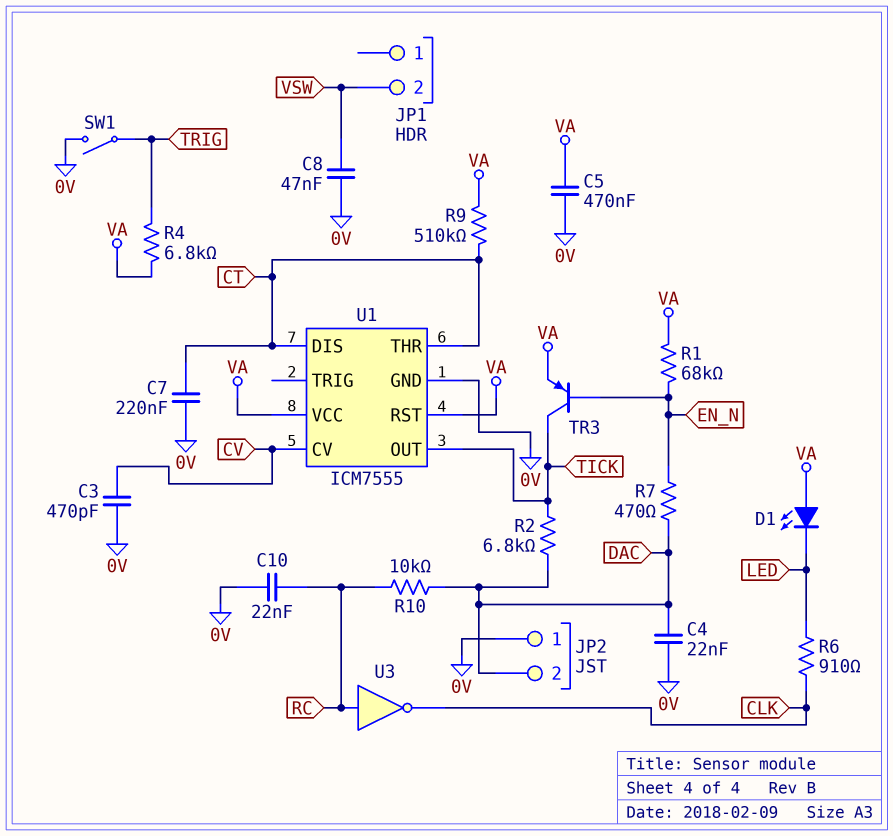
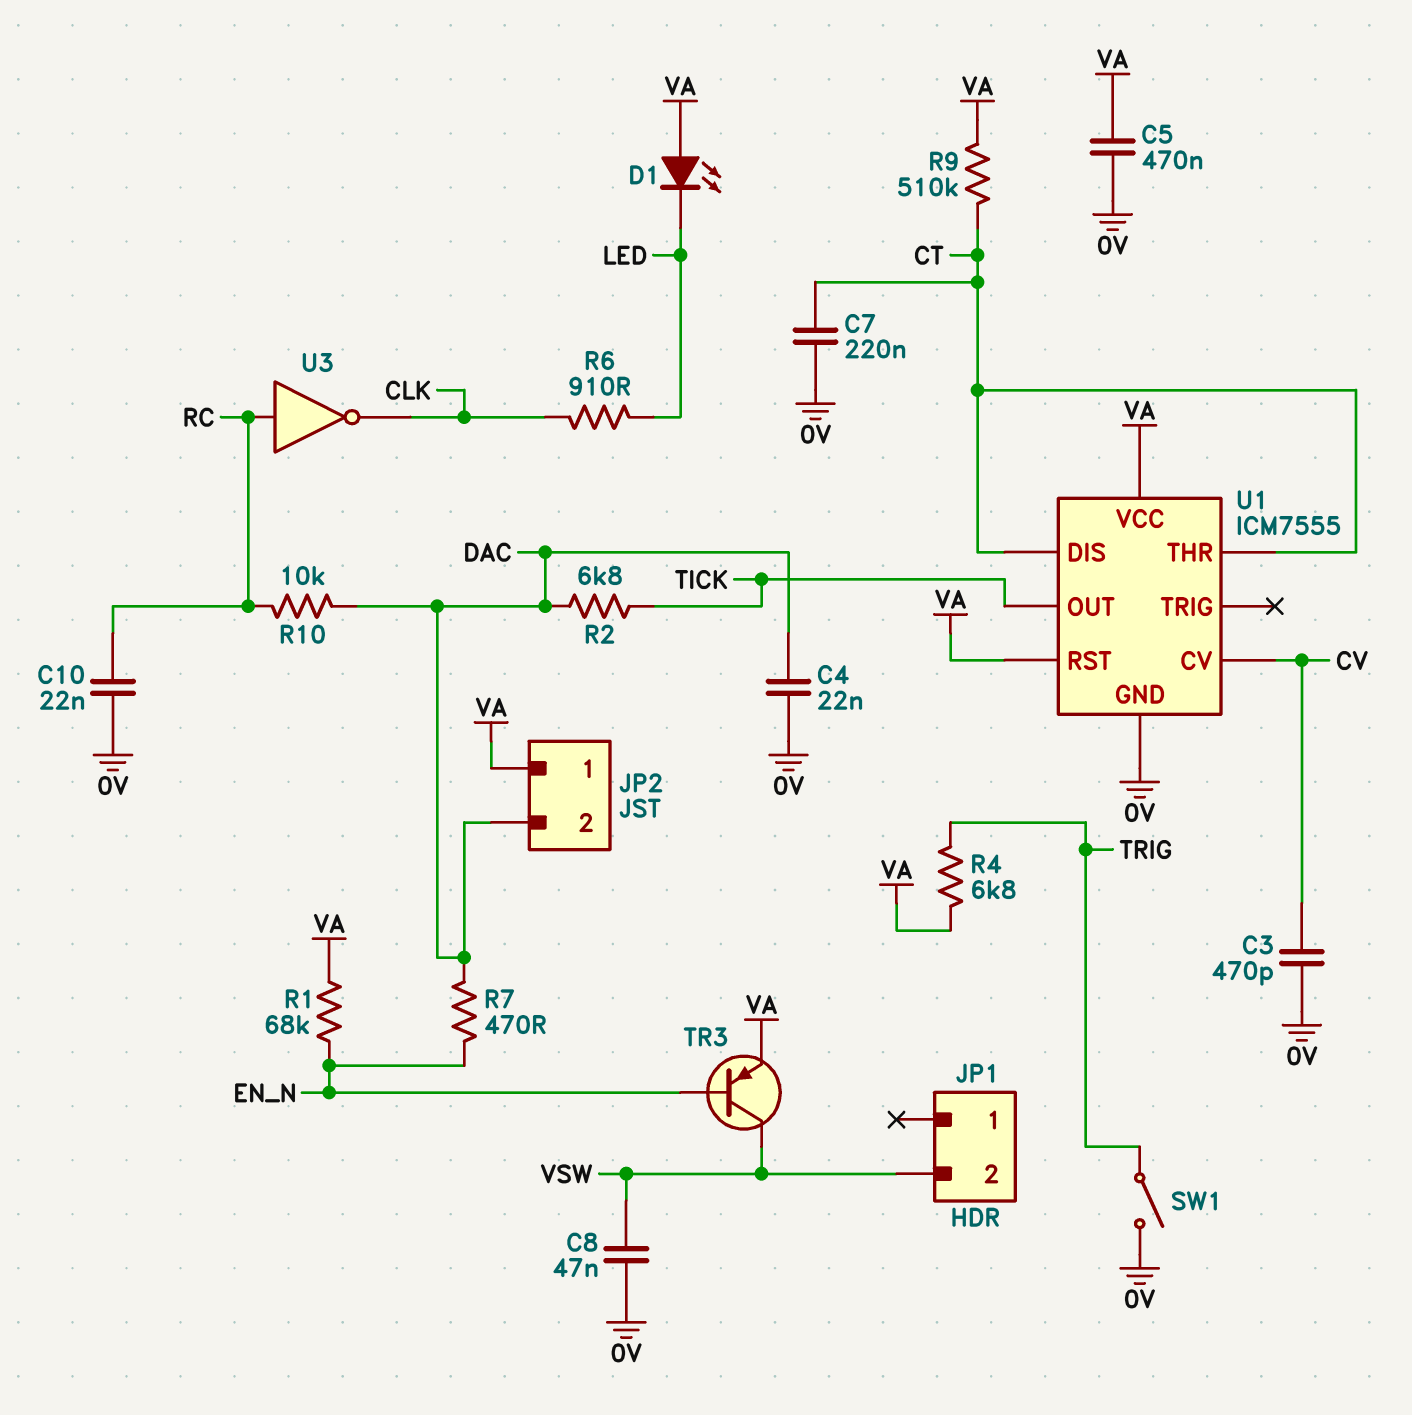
JP2 pin 1: 0V -> VA
TR3: PNP (B EN_N, C TICK, E VA) -> PNP (B EN_N, C VSW, E VA)

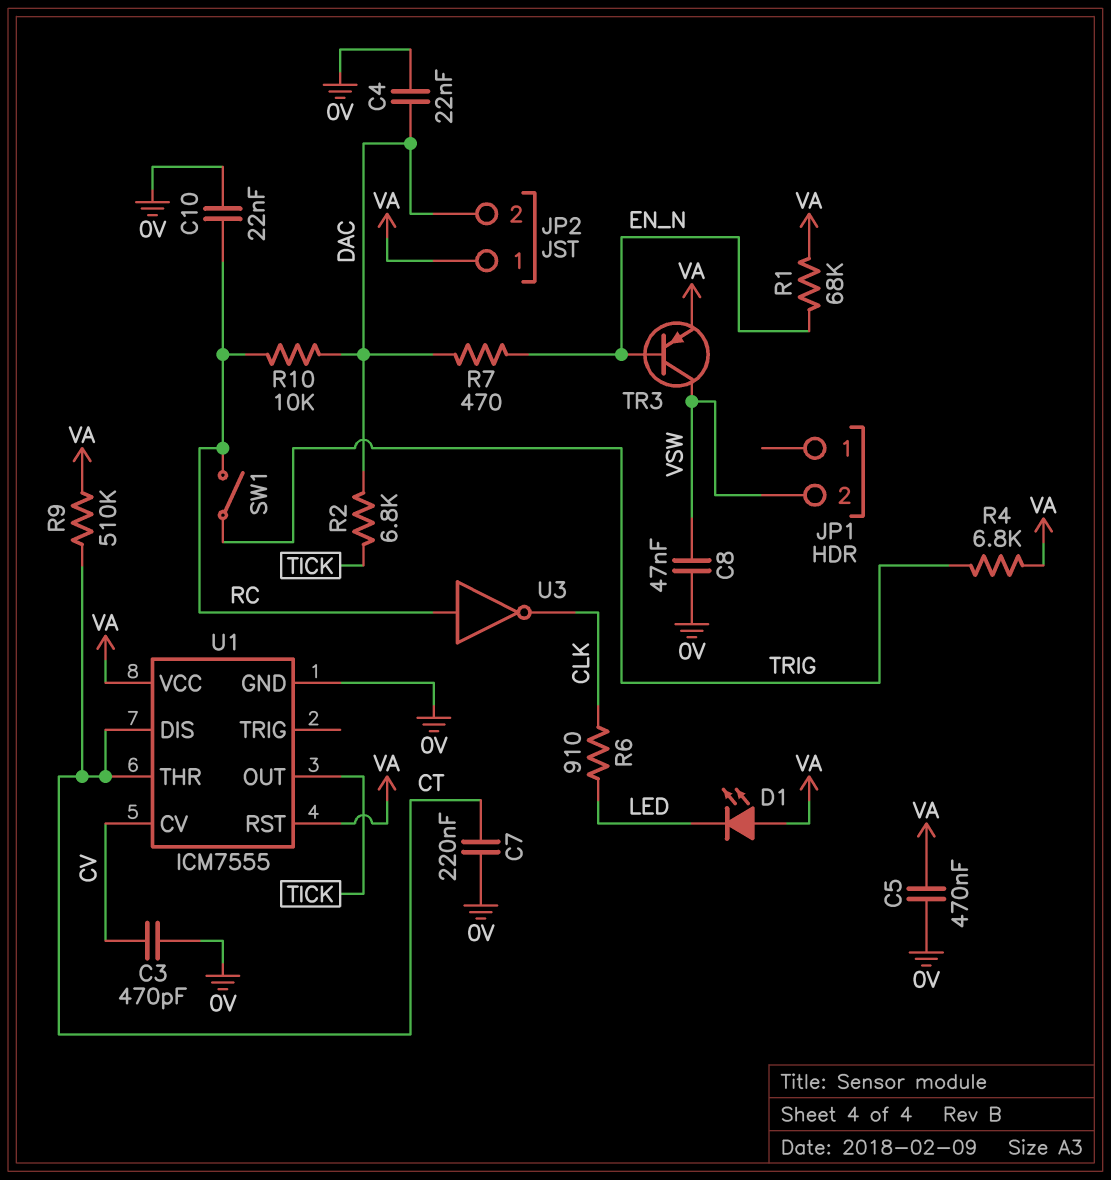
SW1: switch (0V, TRIG) -> switch (RC, TRIG)

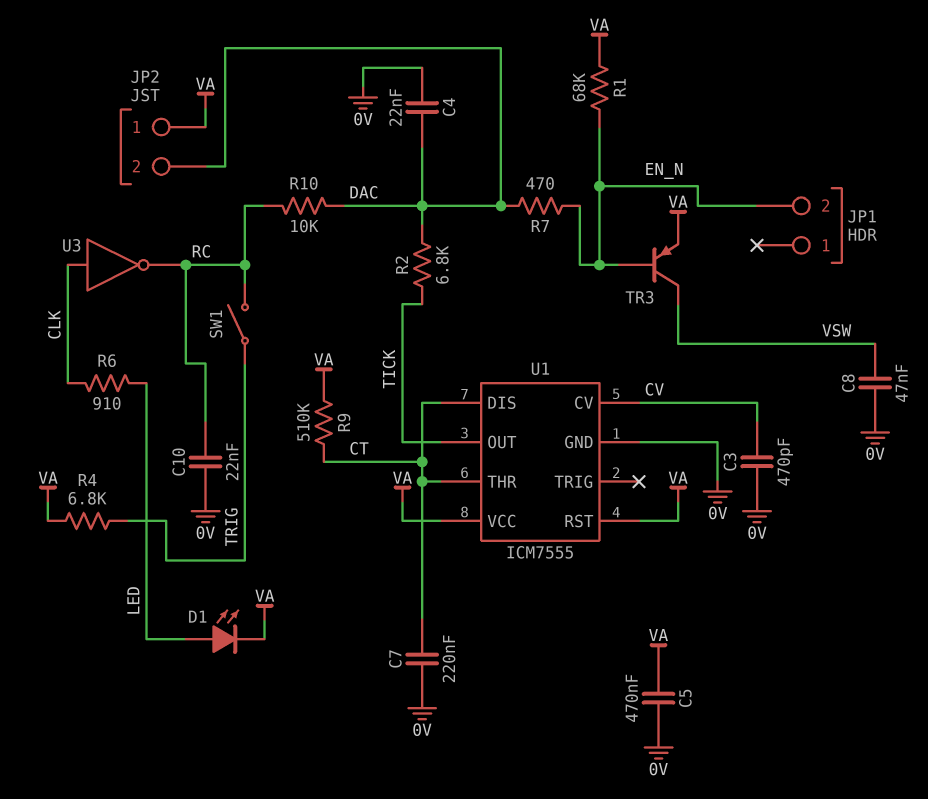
D1: LED (A VA, K LED) -> LED (A LED, K VA)
JP1 pin 2: VSW -> EN_N
U3: NOT (in RC, out CLK) -> NOT (in CLK, out RC)

